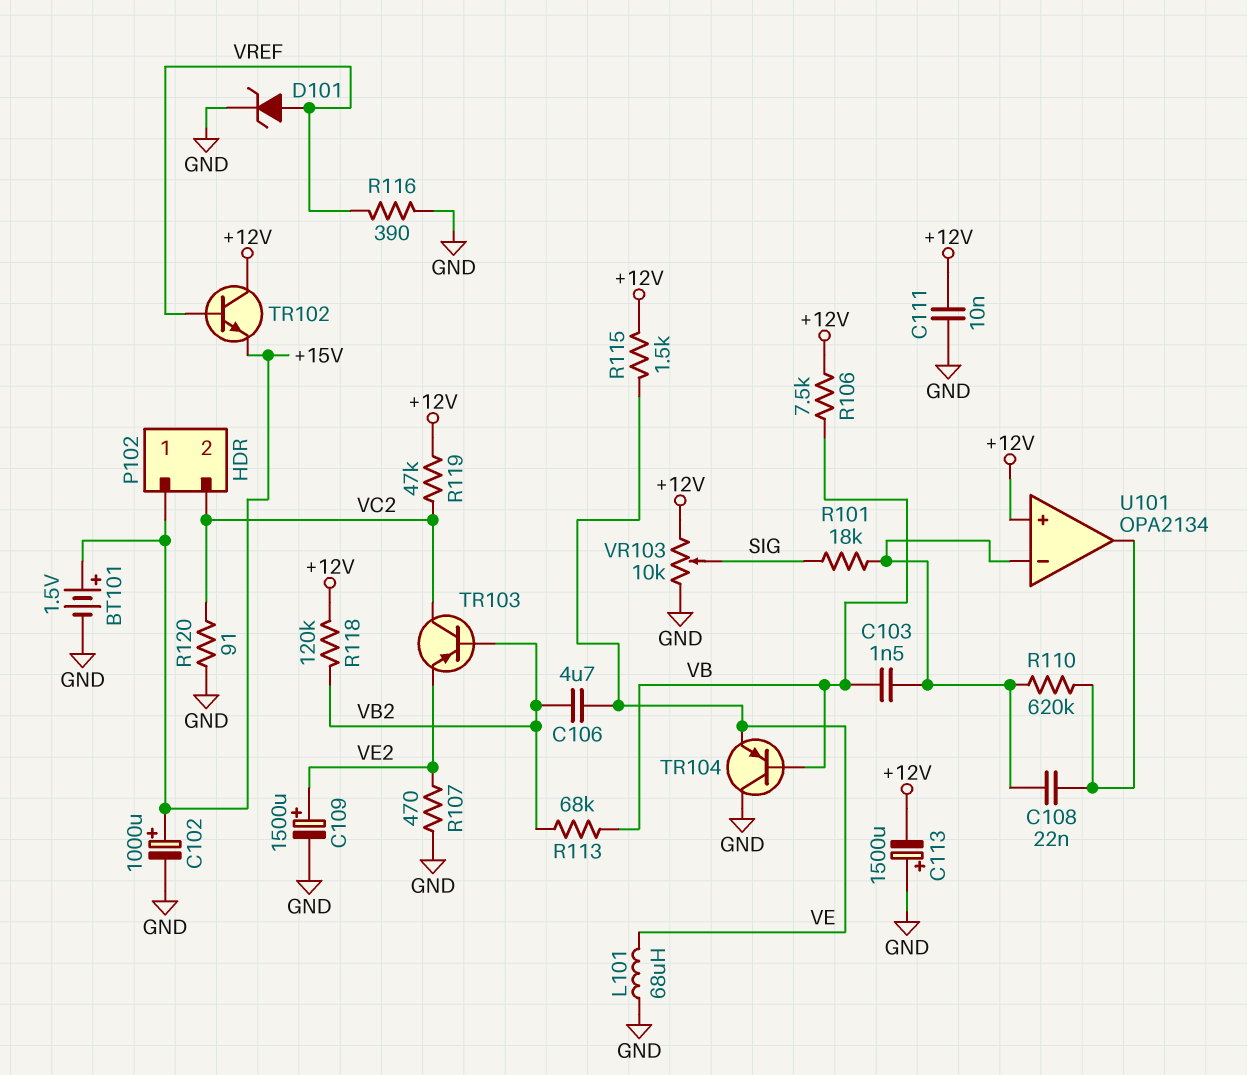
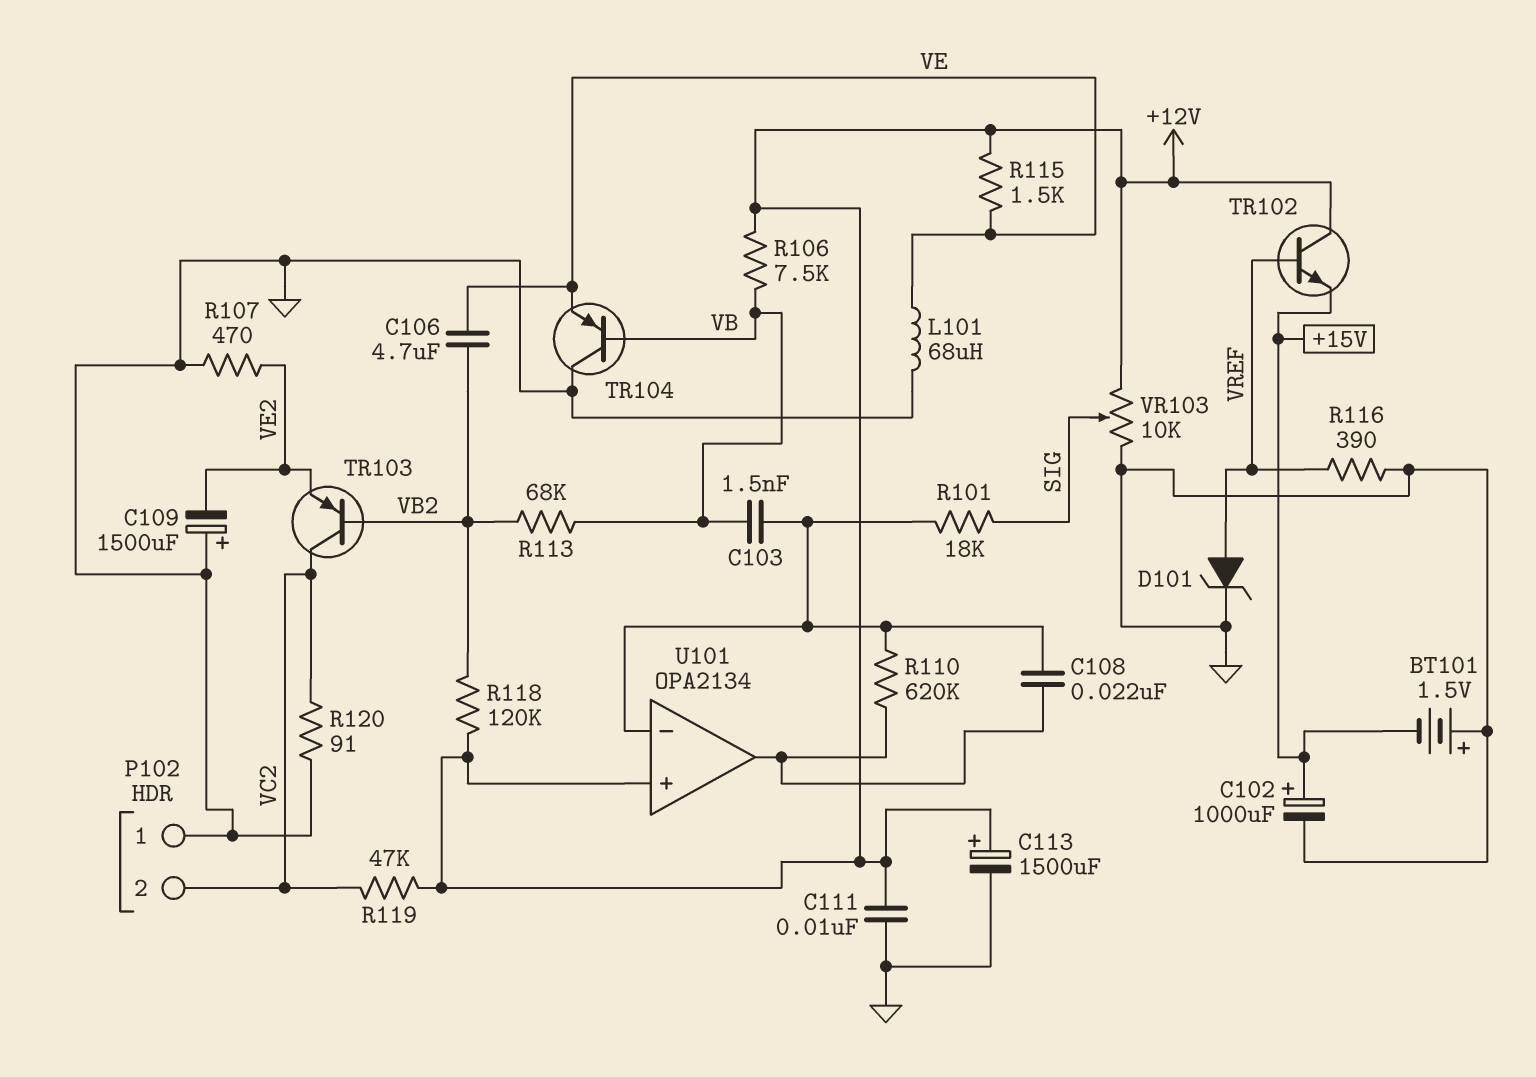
BT101: 1.5V (plus +15V, minus GND) -> 1.5V (plus GND, minus +15V)
C109: 1500uF (plus VE2, minus GND) -> 1500uF (plus GND, minus VE2)
C113: 1500uF (plus GND, minus +12V) -> 1500uF (plus +12V, minus GND)
P102 pin 1: +15V -> GND

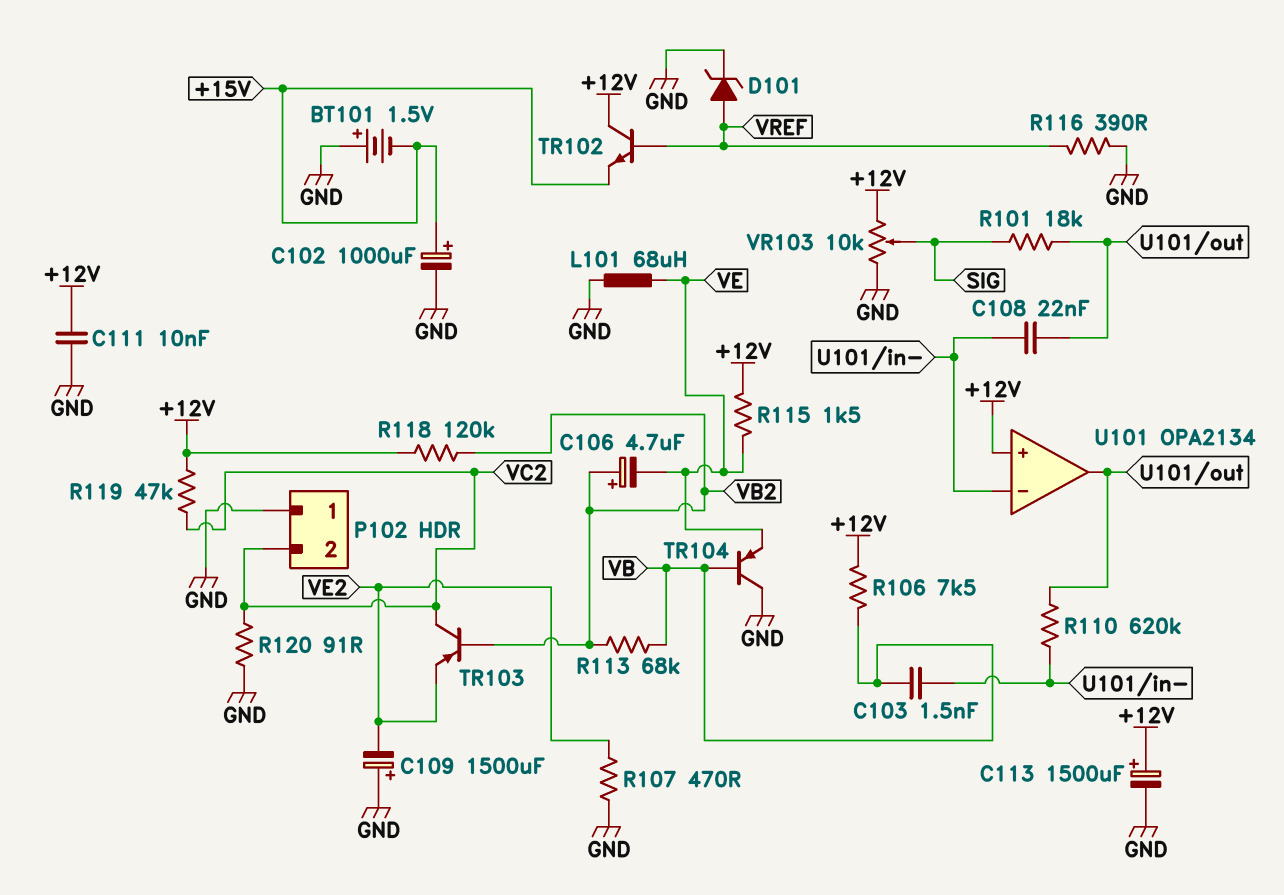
C106: 4.7uF (VB2, VE) -> 4.7uF (plus VB2, minus VE)
R101: 18k (SIG, U101/in-) -> 18k (SIG, U101/out)

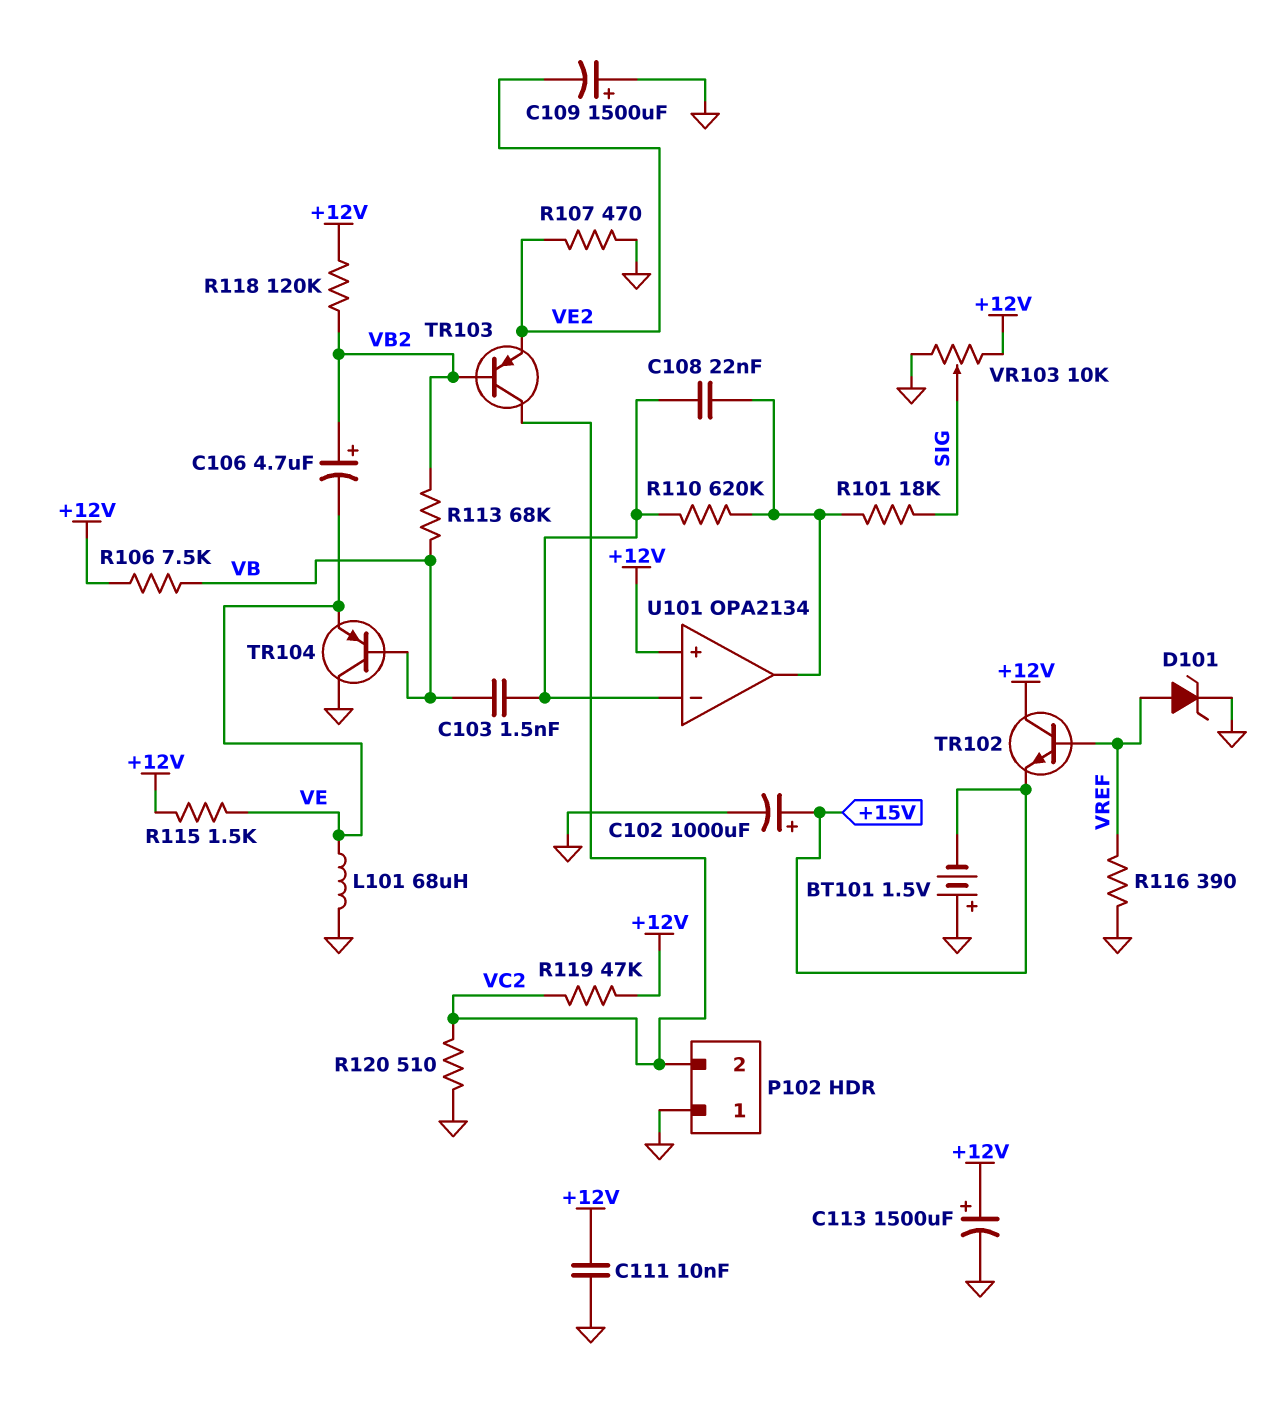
R120: 91 (GND, VC2) -> 510 (GND, VC2)

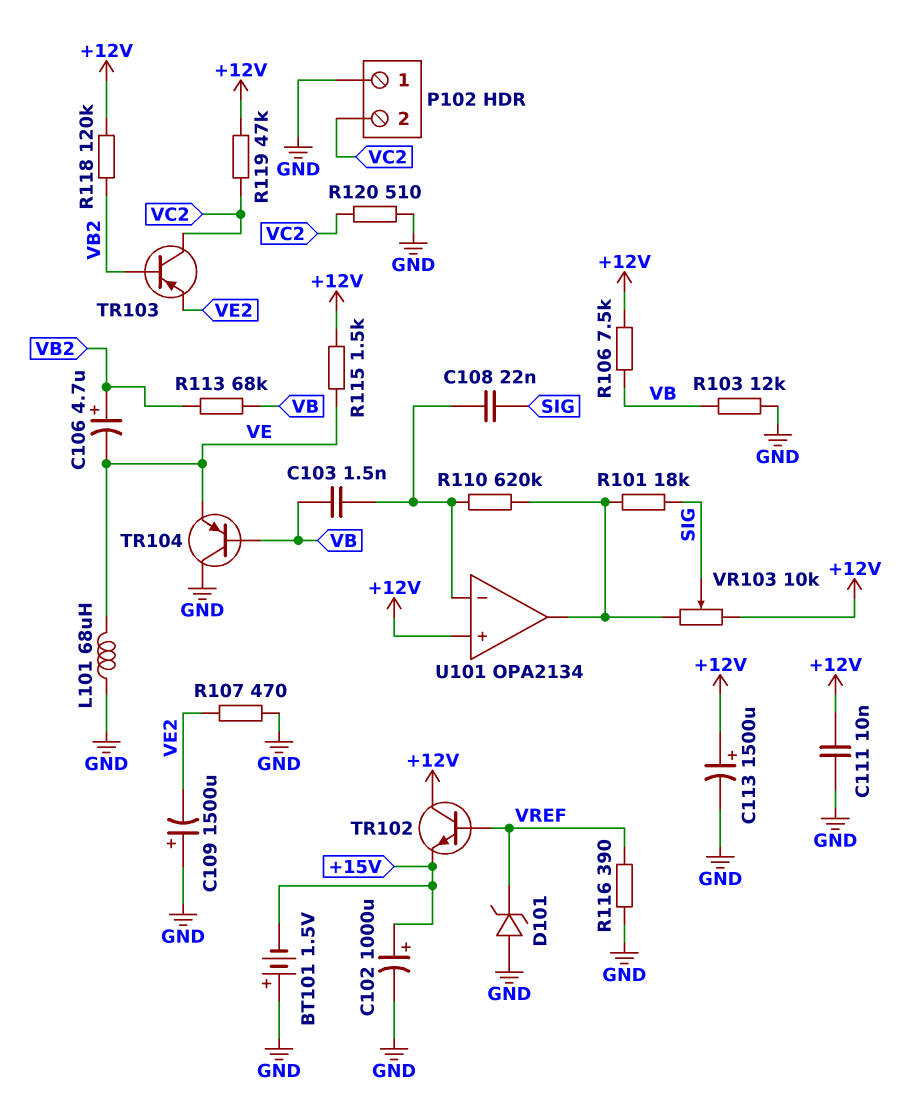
C108: 22nF (U101/in-, U101/out) -> 22nF (SIG, U101/in-)
D101: zener (A VREF, K GND) -> zener (A GND, K VREF)
R103: none -> 12k (GND, VB)
VR103: 10k (+12V, GND, wiper SIG) -> 10k (+12V, U101/out, wiper SIG)

